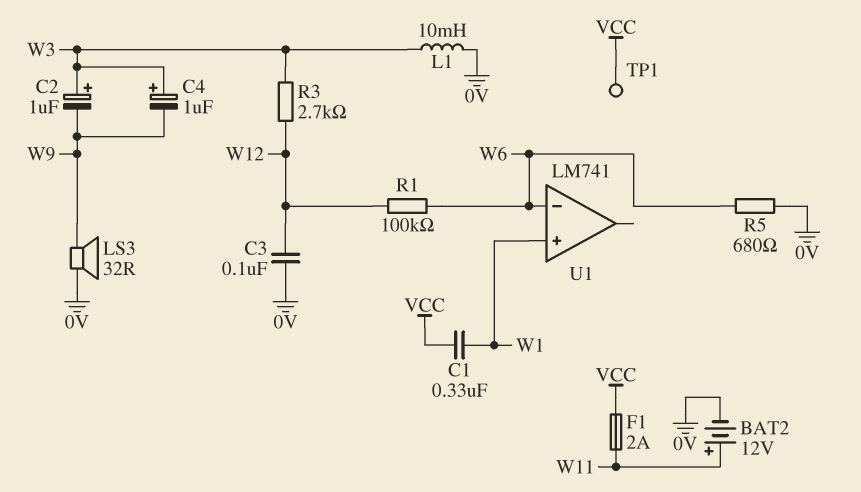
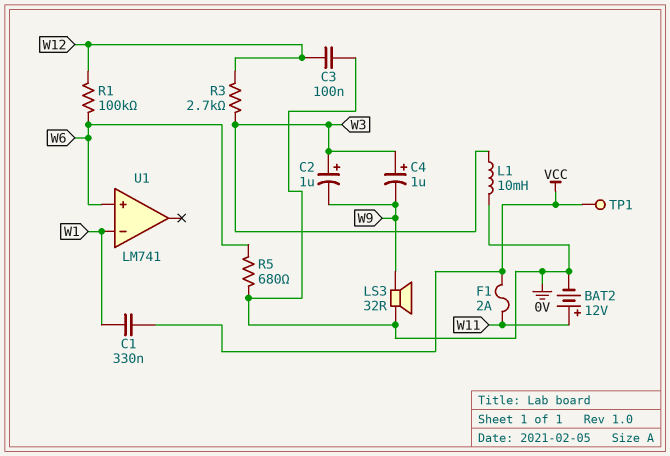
U1 pin in+: W1 -> W6
U1 pin in-: W6 -> W1

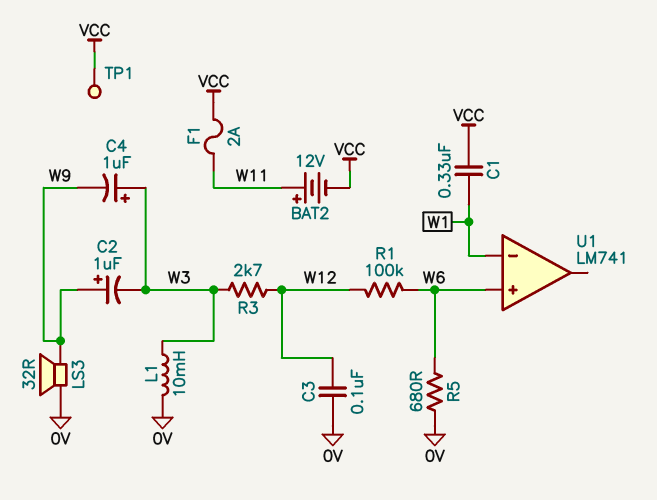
BAT2: 12V (plus W11, minus 0V) -> 12V (plus W11, minus VCC)
C2: 1uF (plus W3, minus W9) -> 1uF (plus W9, minus W3)

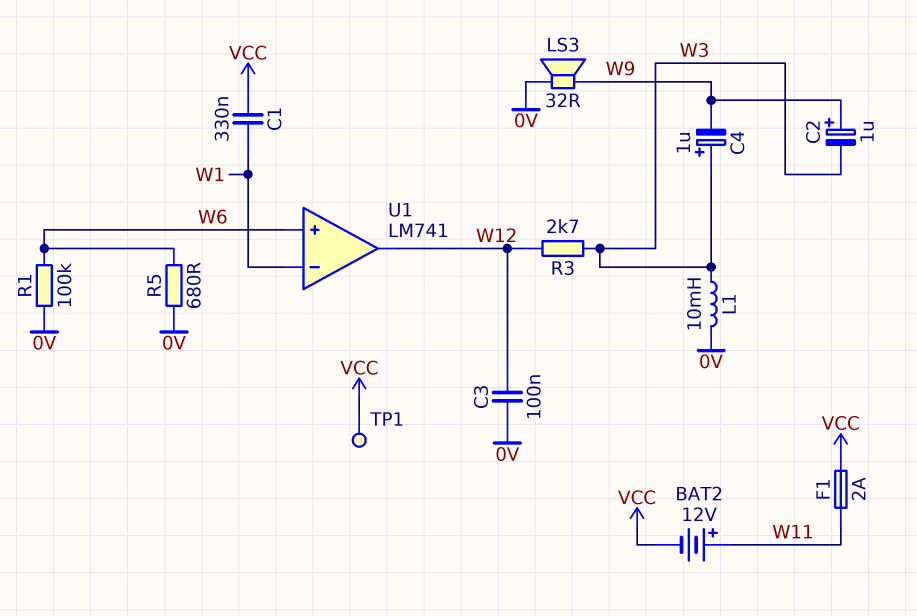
R1: 100k (W6, W12) -> 100k (0V, W6)
U1 pin out: none -> W12

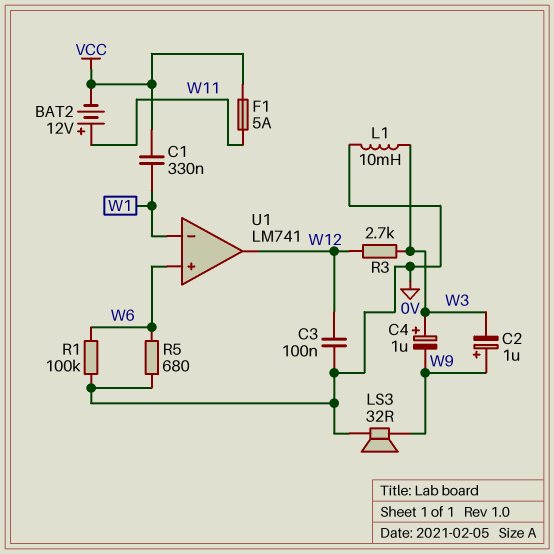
F1: 2A (VCC, W11) -> 5A (VCC, W11)
TP1: test point (VCC) -> none

